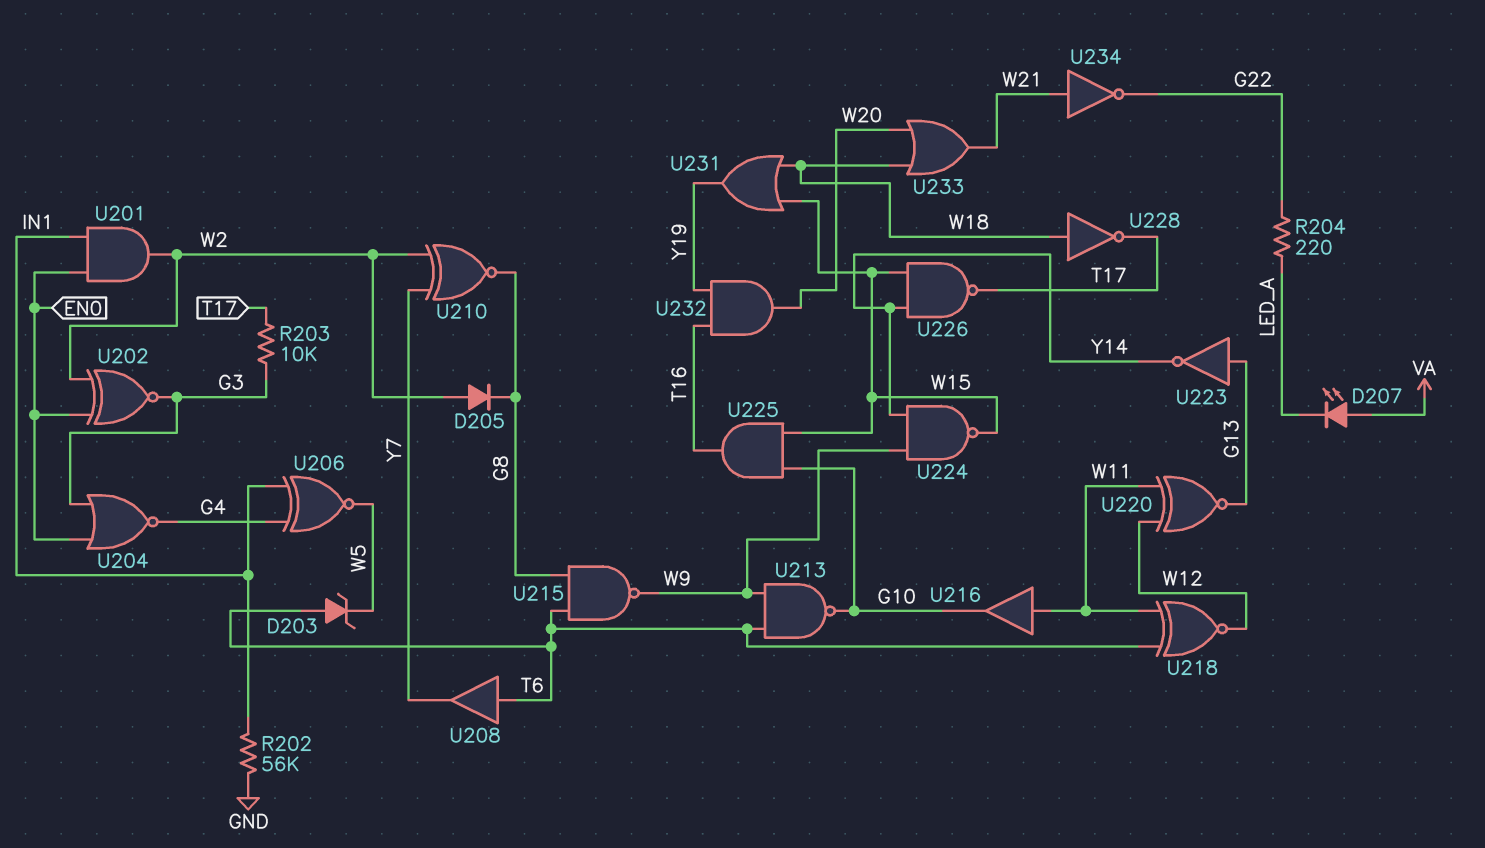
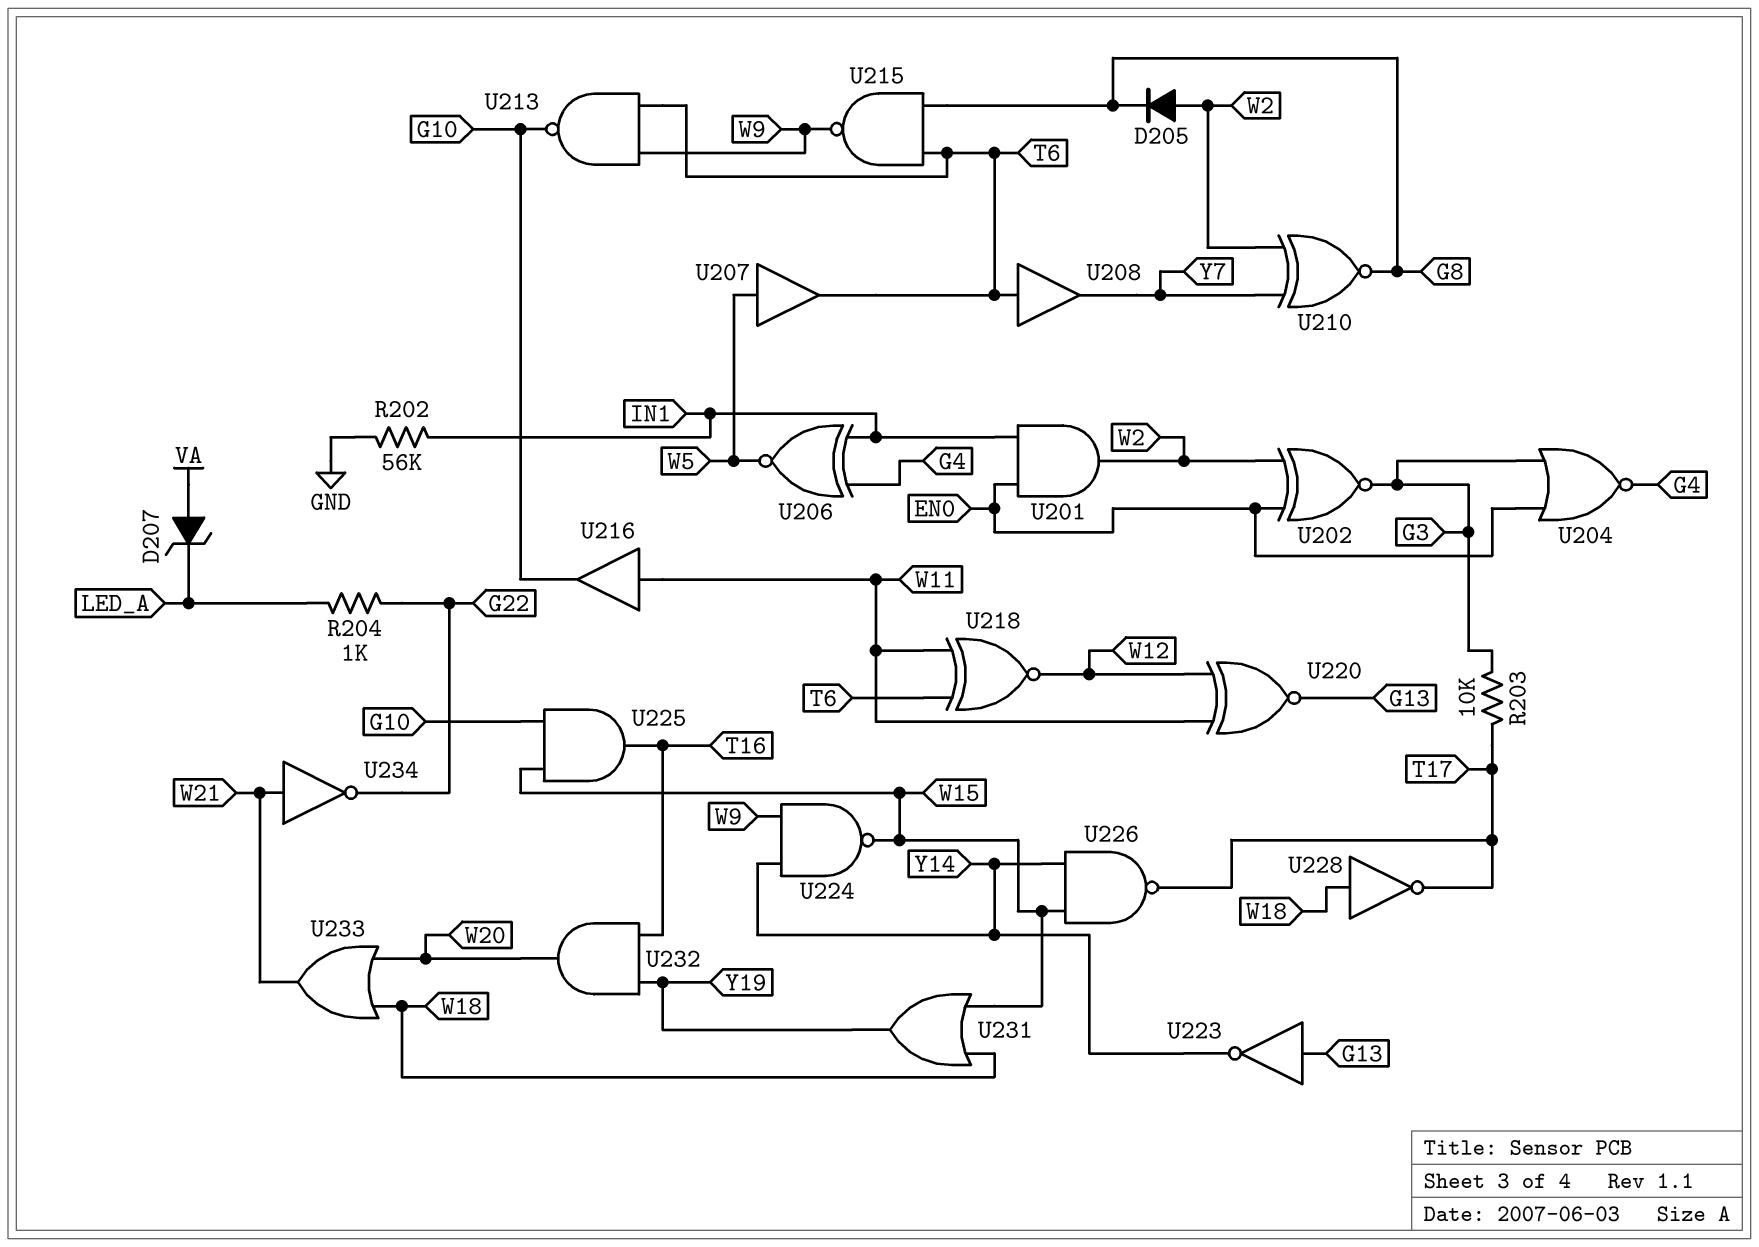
D203: zener (A T6, K W5) -> none
D207: LED (A VA, K LED_A) -> zener (A VA, K LED_A)
R204: 220 (G22, LED_A) -> 1k (G22, LED_A)
U207: none -> buffer (in W5, out T6)

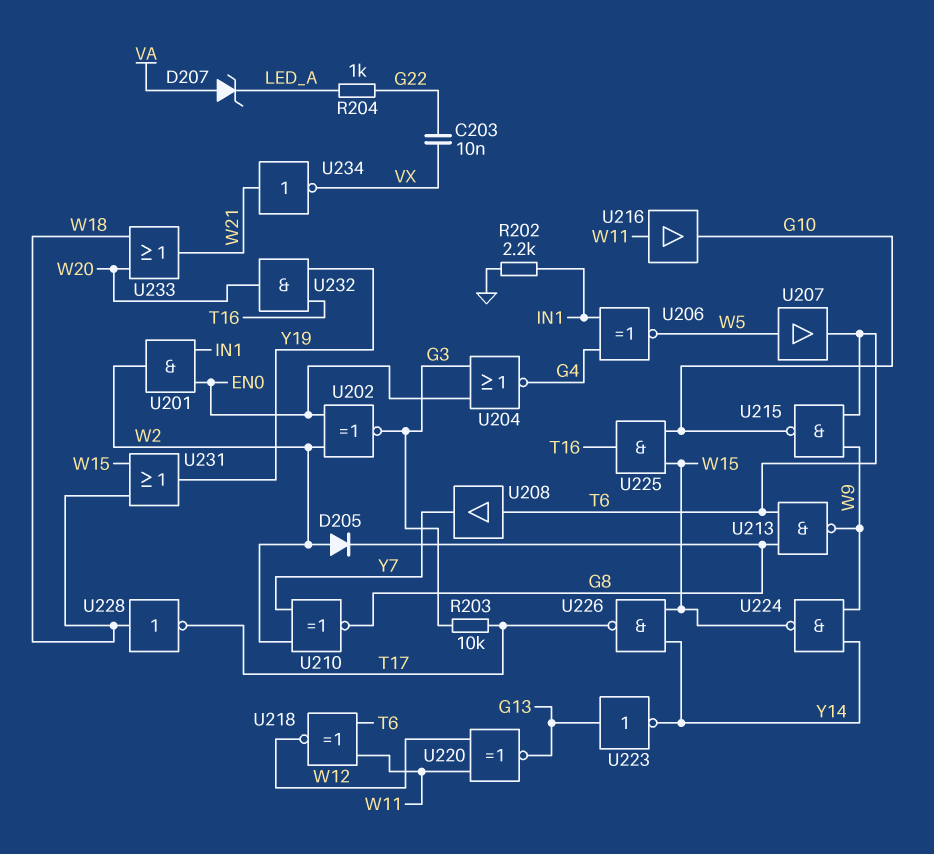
C203: none -> 10nF (G22, VX)
R202: 56k (GND, IN1) -> 2.2k (GND, IN1)
U213: NAND (in T6, in W9, out G10) -> NAND (in G8, in T6, out W9)
U215: NAND (in G8, in T6, out W9) -> NAND (in T6, in W9, out G10)
U234: NOT (in W21, out G22) -> NOT (in W21, out VX)

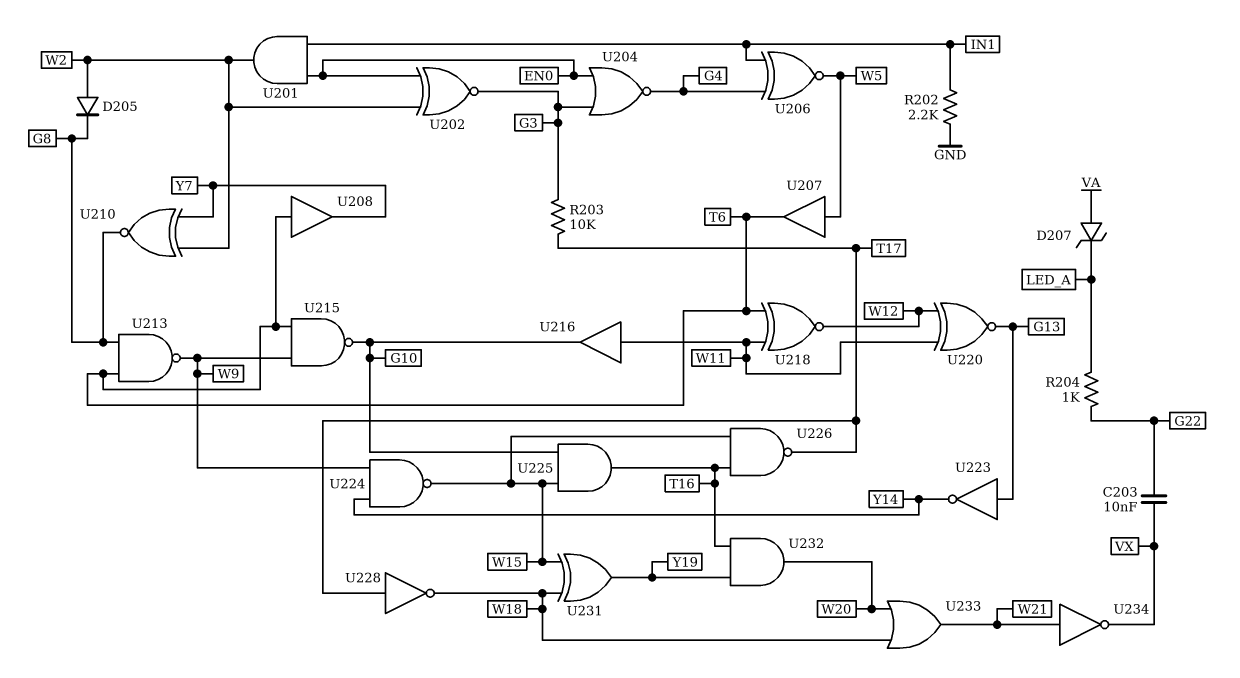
U226: NAND (in W15, in Y14, out T17) -> NAND (in T16, in W15, out T17)
U228: NOT (in W18, out T17) -> NOT (in T17, out W18)
U231: OR (in W15, in W18, out Y19) -> XOR (in W15, in W18, out Y19)

